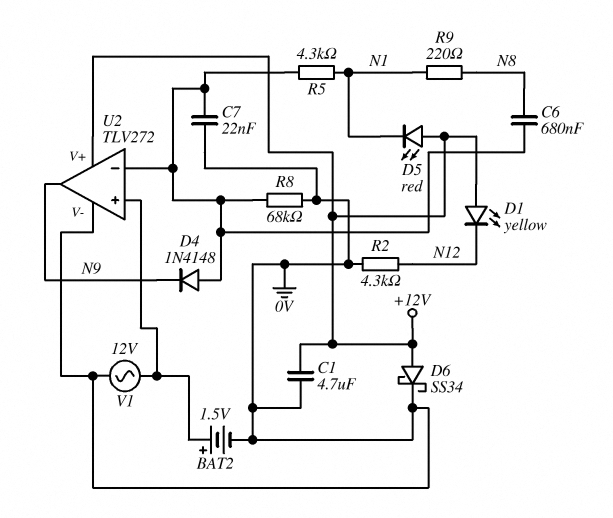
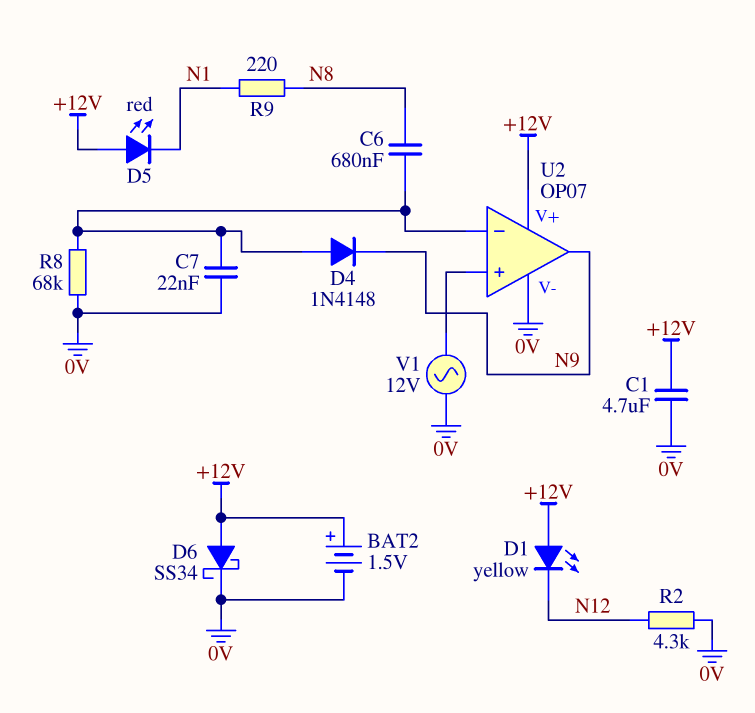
BAT2: 1.5V (plus U2/in+, minus 0V) -> 1.5V (plus +12V, minus 0V)
R5: 4.3k (N1, U2/in-) -> none
U2: TLV272 -> OP07

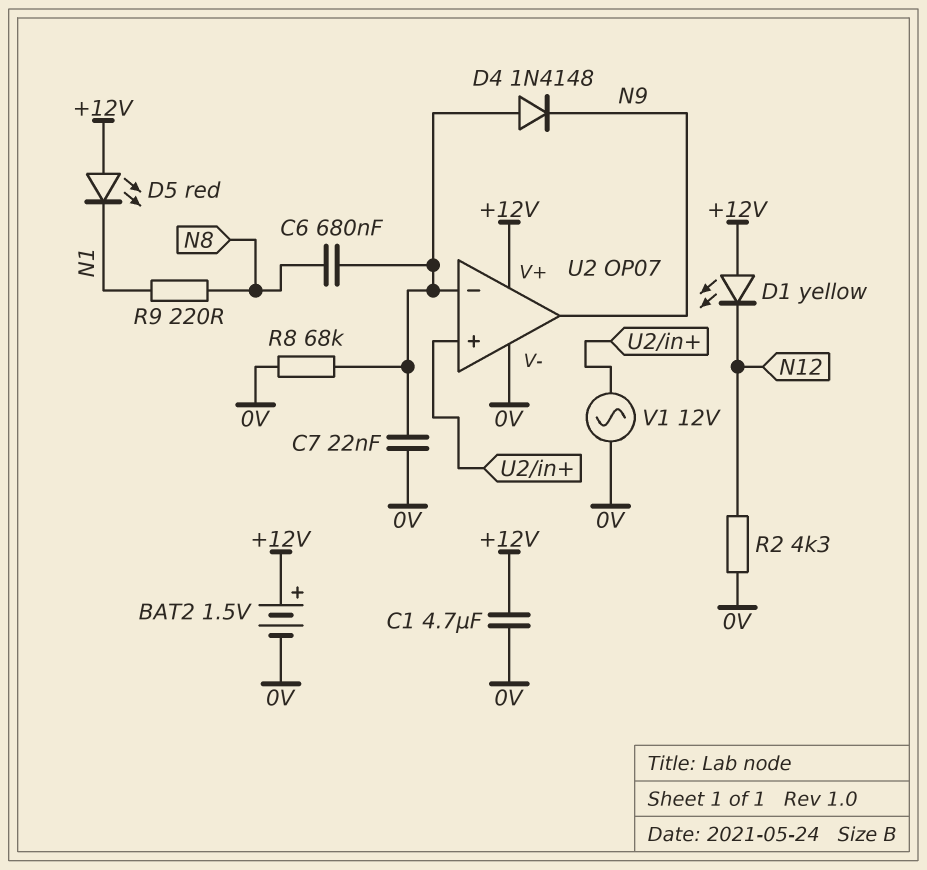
D6: schottky SS34 (A +12V, K 0V) -> none

